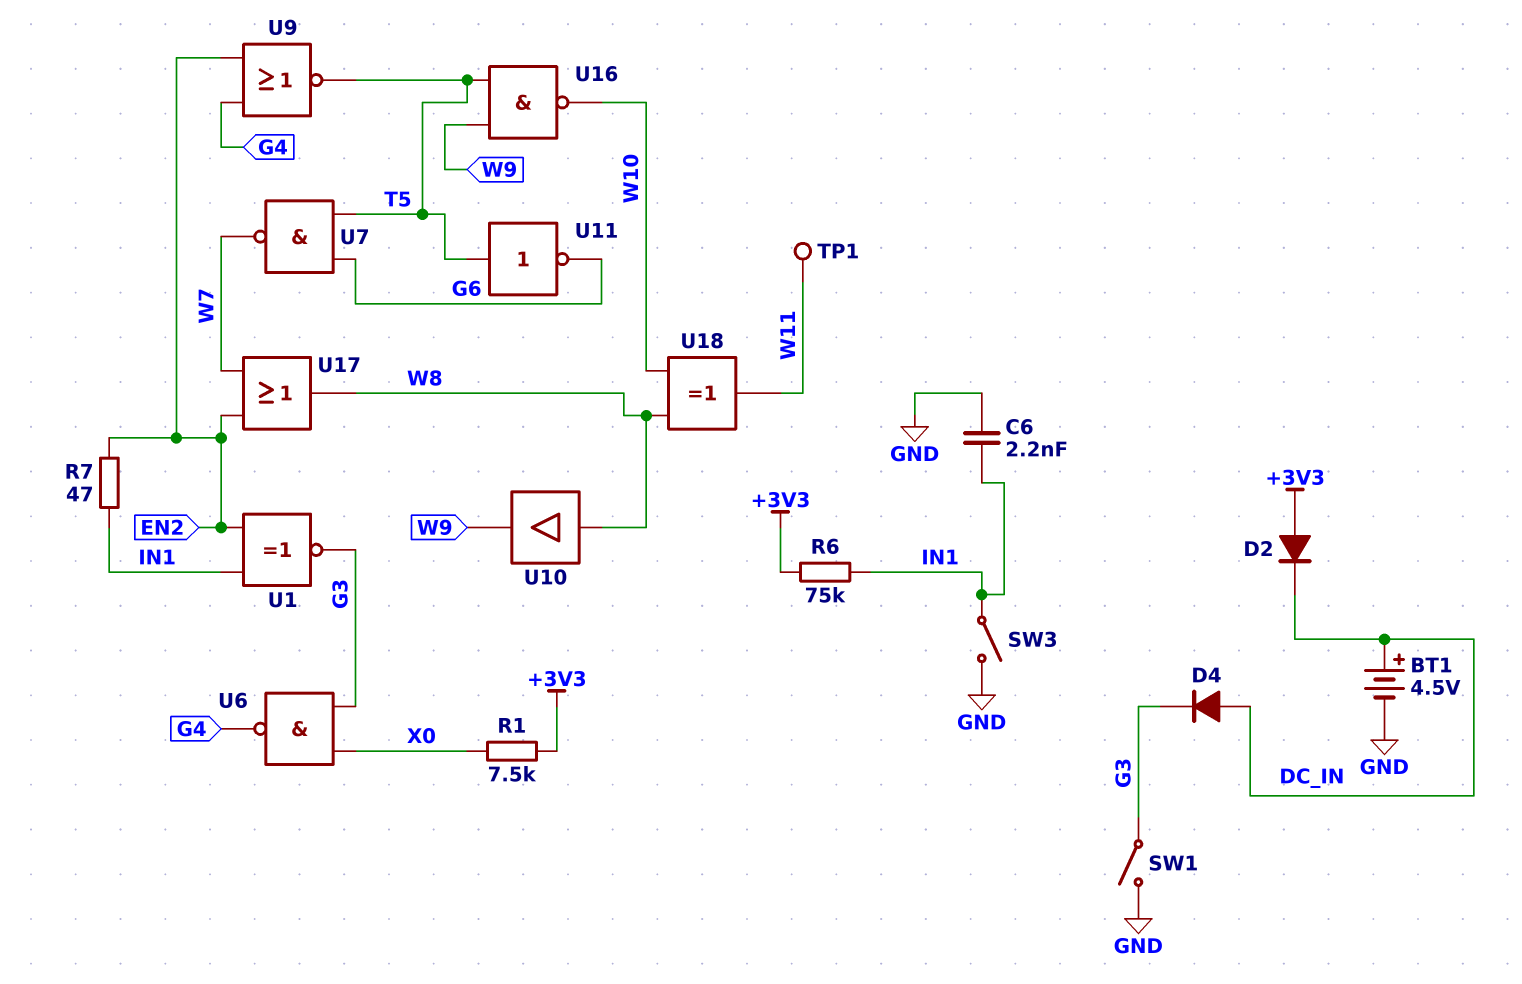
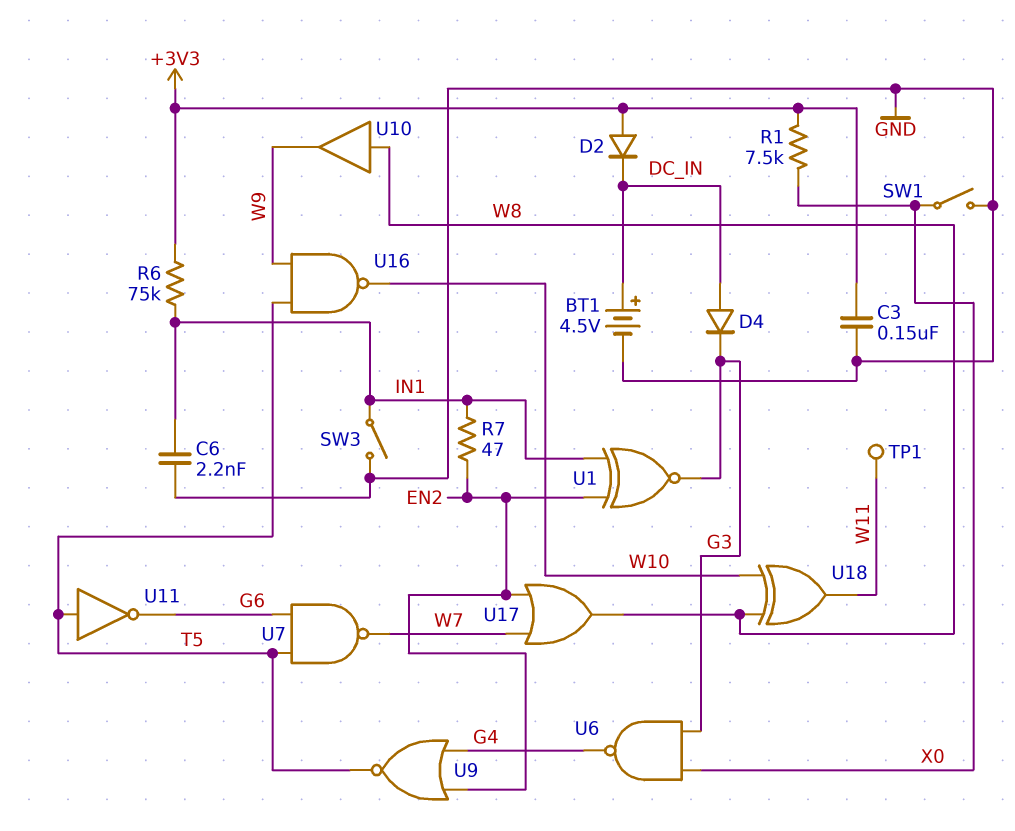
C3: none -> 150nF (+3V3, GND)
SW1: switch (G3, GND) -> switch (GND, X0)

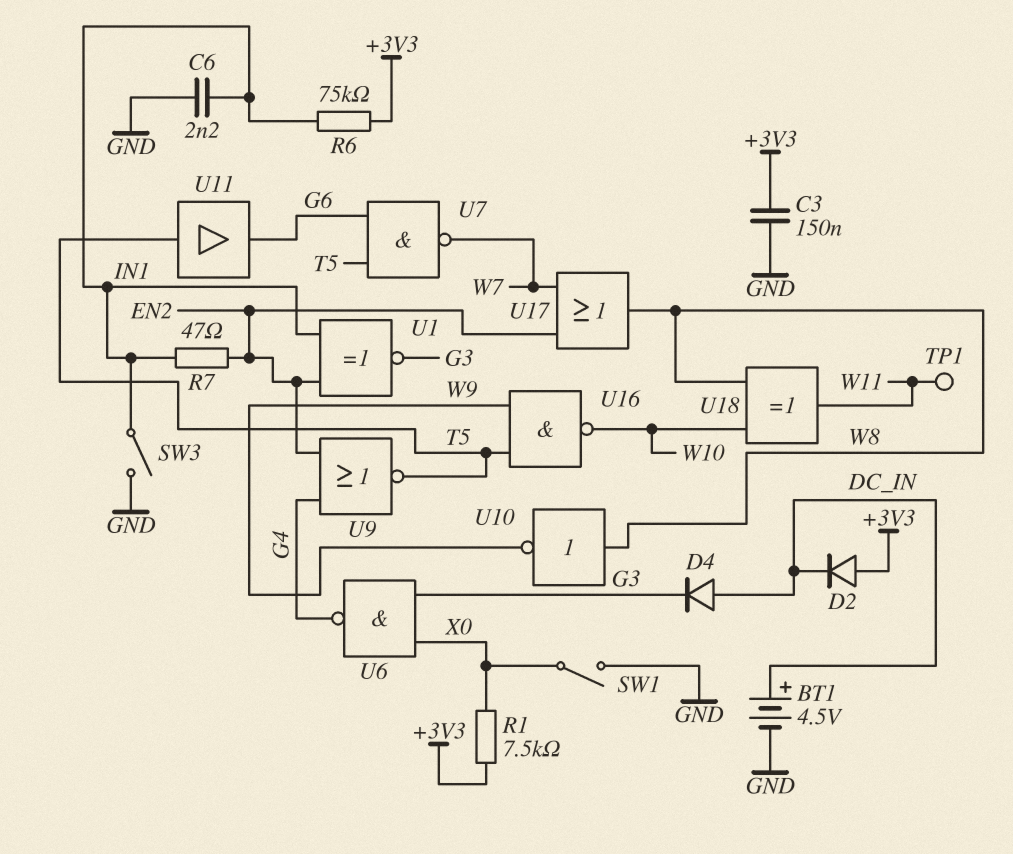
U10: buffer (in W8, out W9) -> NOT (in W8, out W9)
U11: NOT (in T5, out G6) -> buffer (in T5, out G6)

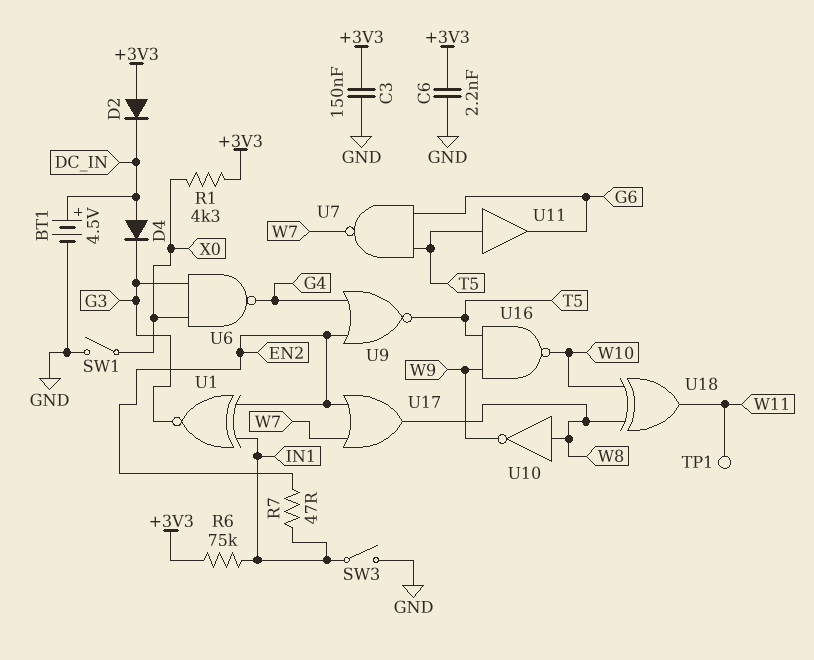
C6: 2.2nF (GND, IN1) -> 2.2nF (+3V3, GND)
R1: 7.5k (+3V3, X0) -> 4.3k (+3V3, X0)

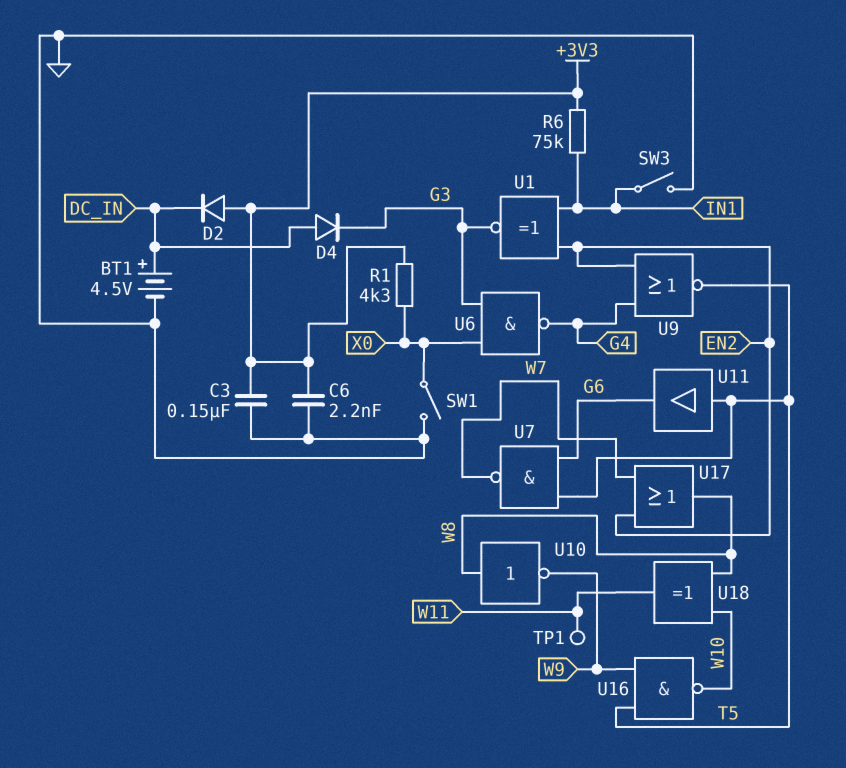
R7: 47 (EN2, IN1) -> none

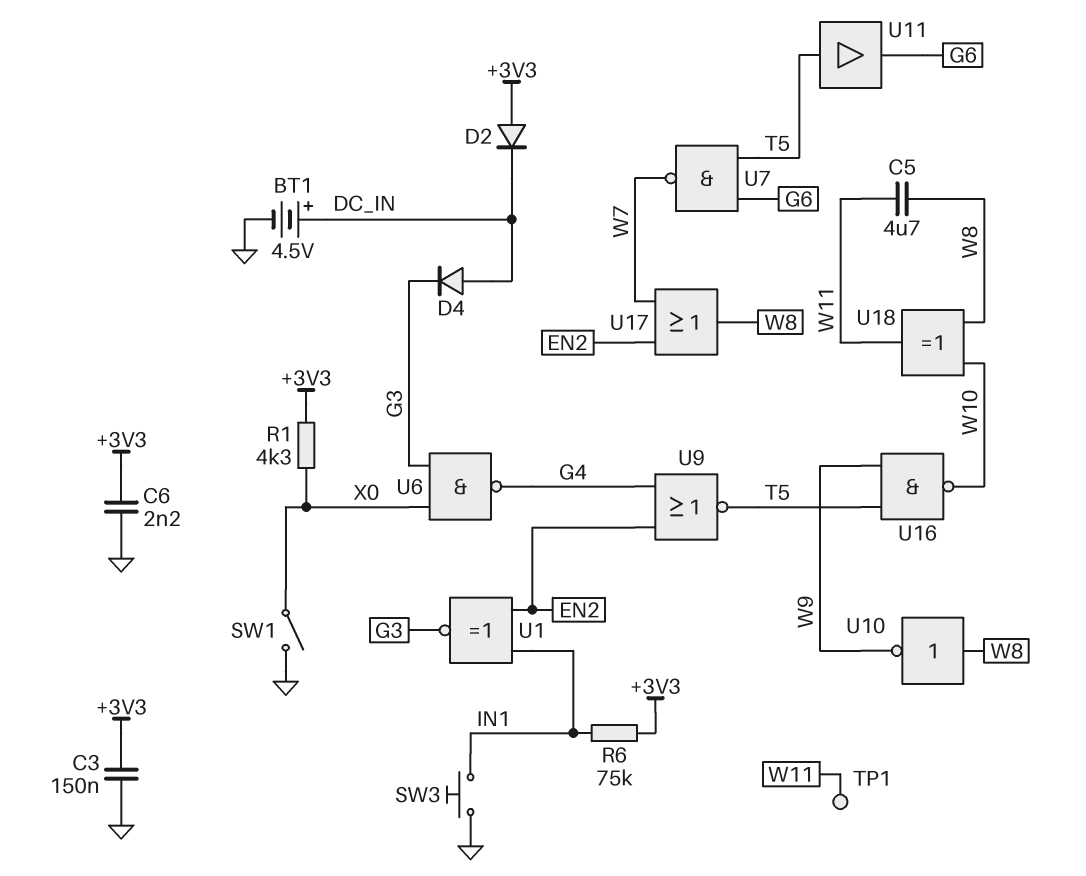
C5: none -> 4.7uF (W8, W11)
SW3: switch (GND, IN1) -> button (GND, IN1)

